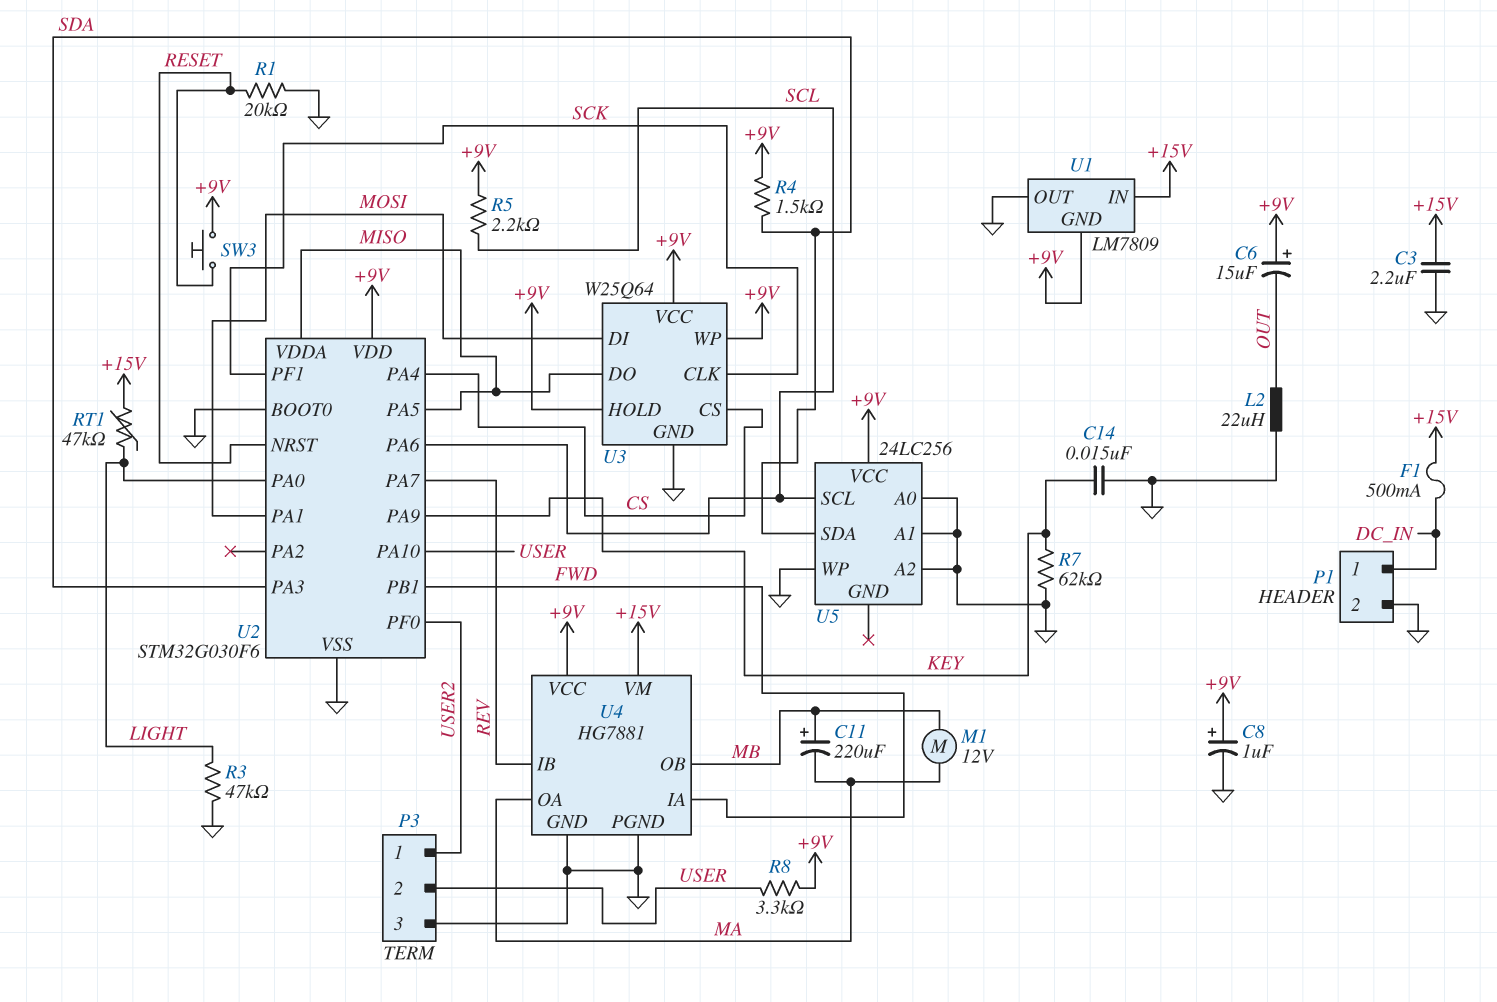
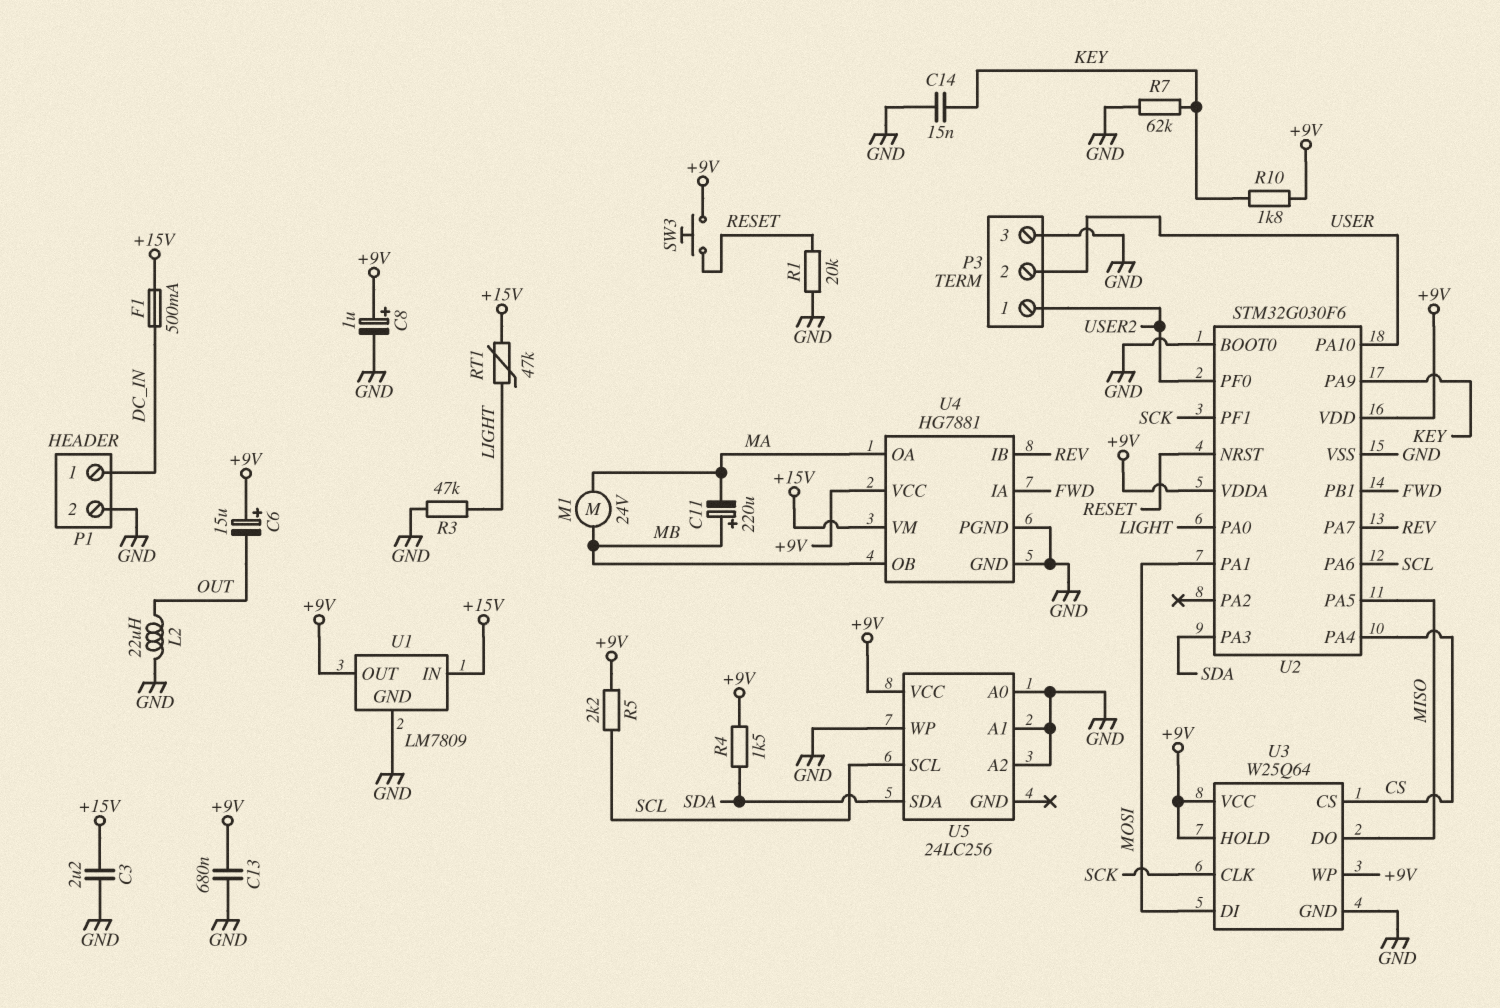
C13: none -> 680nF (+9V, GND)
M1: motor 12V (MA, MB) -> motor 24V (MA, MB)
R8: 3.3k (+9V, USER) -> none
R10: none -> 1.8k (+9V, KEY)
U1 pin GND: +9V -> GND
U1 pin OUT: GND -> +9V
U2 pin VDDA: MISO -> +9V

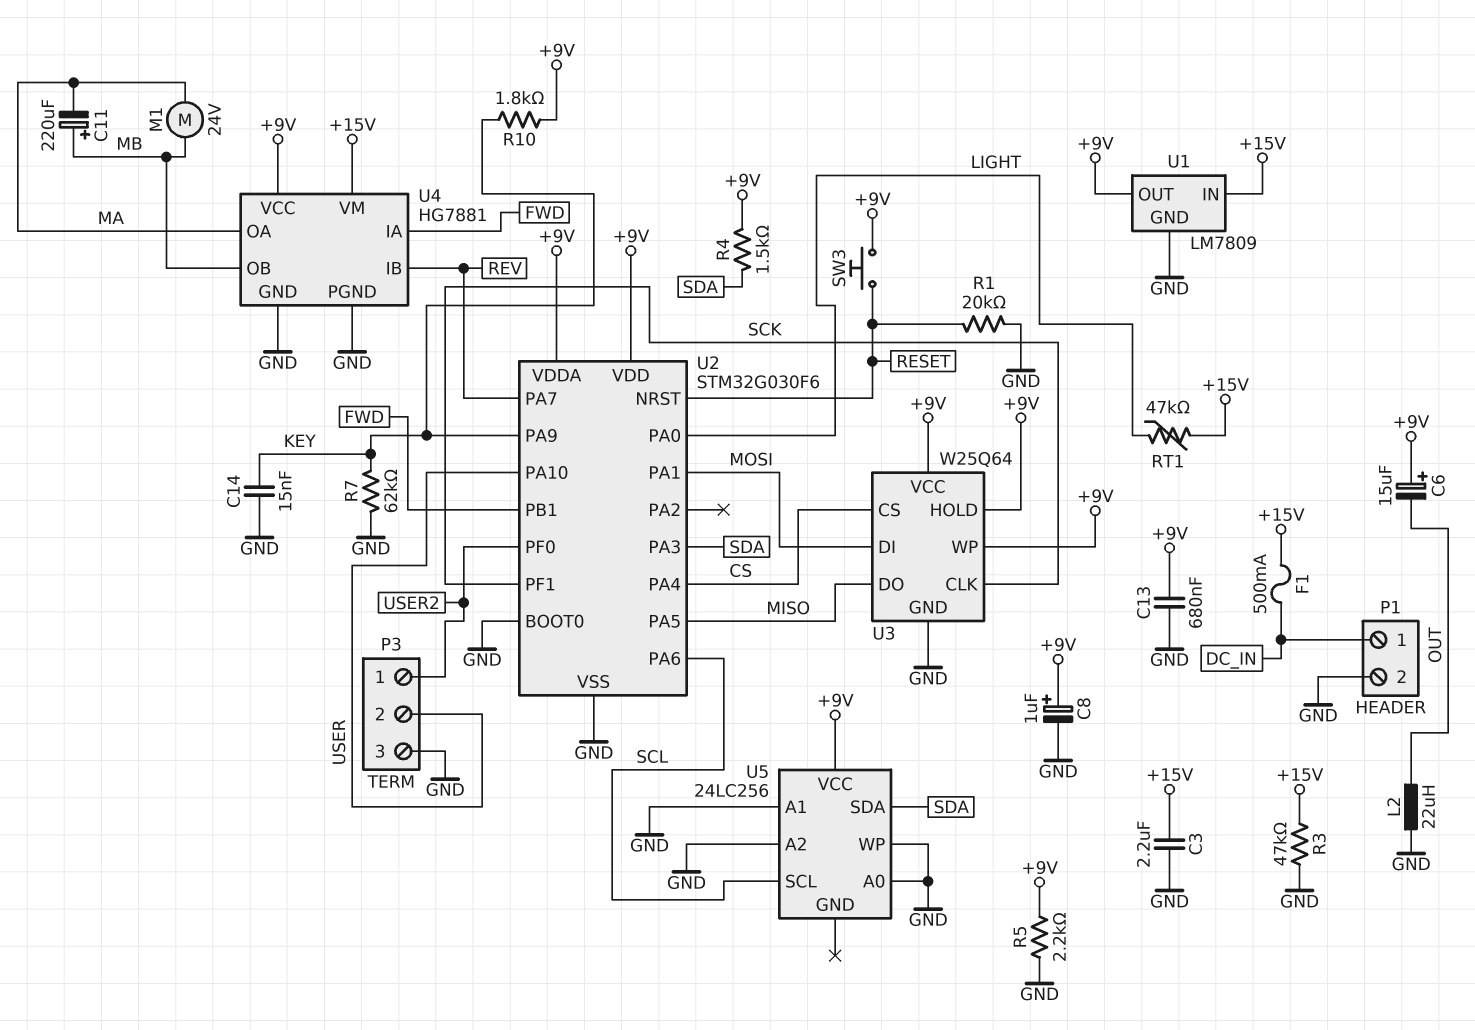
R3: 47k (GND, LIGHT) -> 47k (+15V, GND)
R5: 2.2k (+9V, SCL) -> 2.2k (+9V, GND)

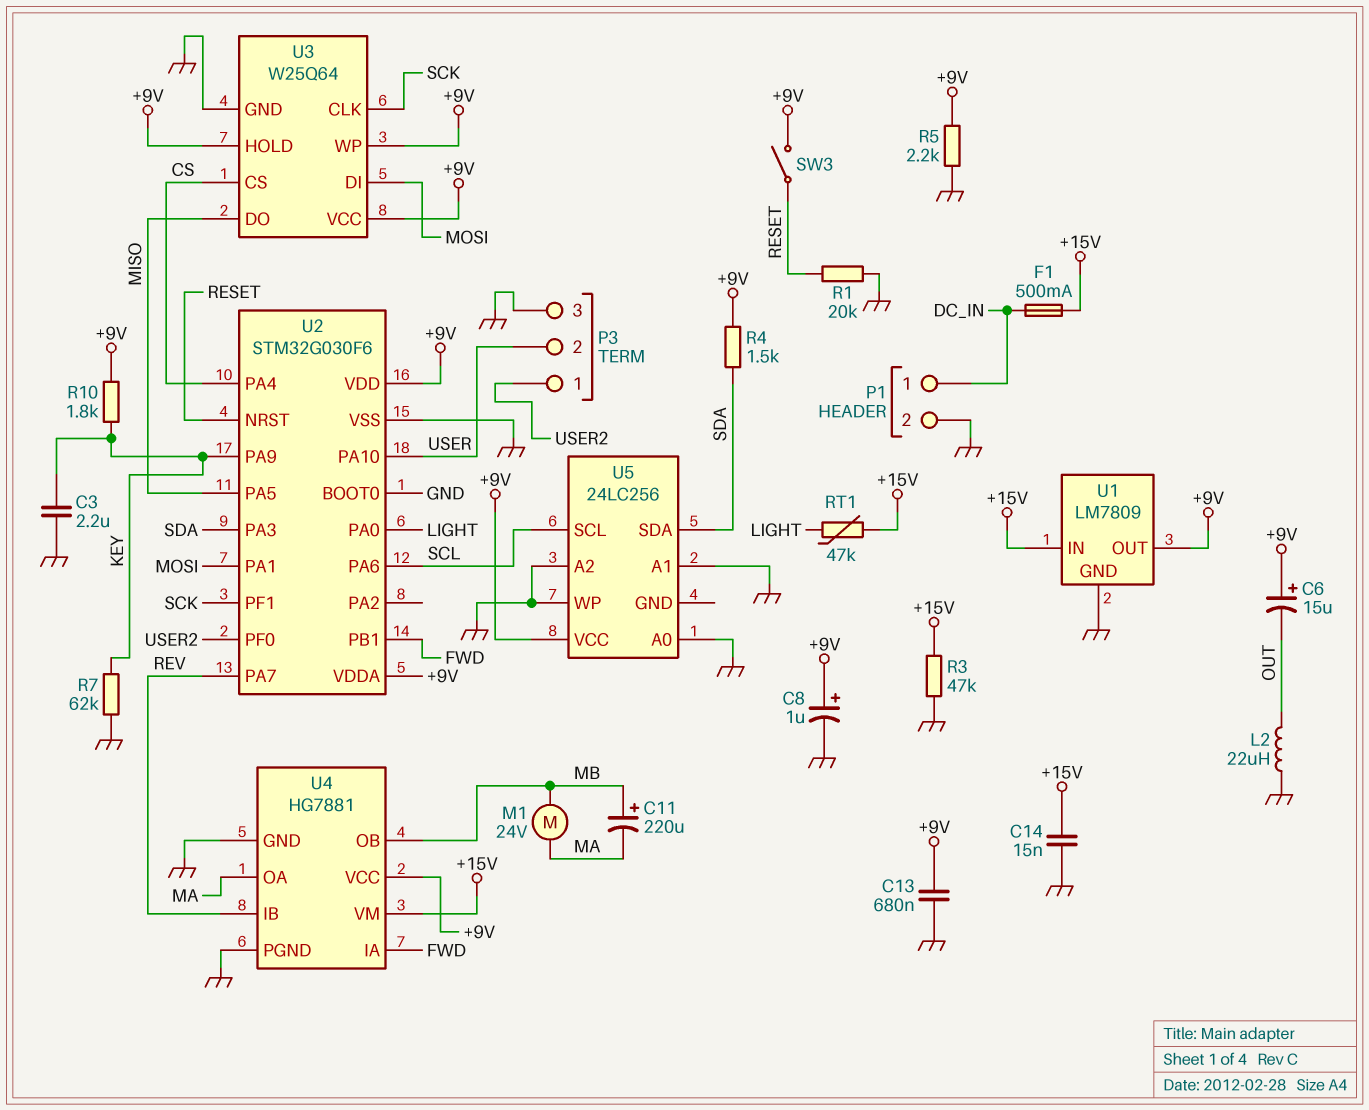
C3: 2.2uF (+15V, GND) -> 2.2uF (GND, KEY)
C14: 15nF (GND, KEY) -> 15nF (+15V, GND)
SW3: button (+9V, RESET) -> switch (+9V, RESET)

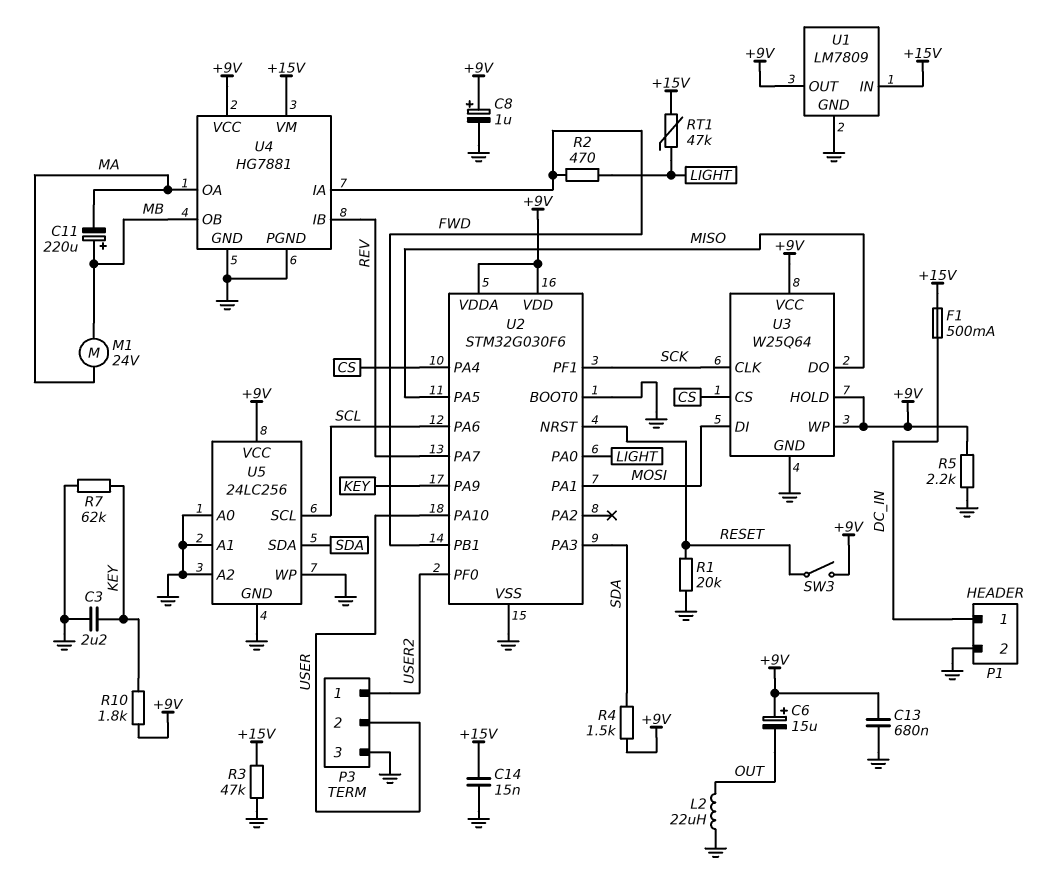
R2: none -> 470 (FWD, LIGHT)
U5 pin GND: none -> GND

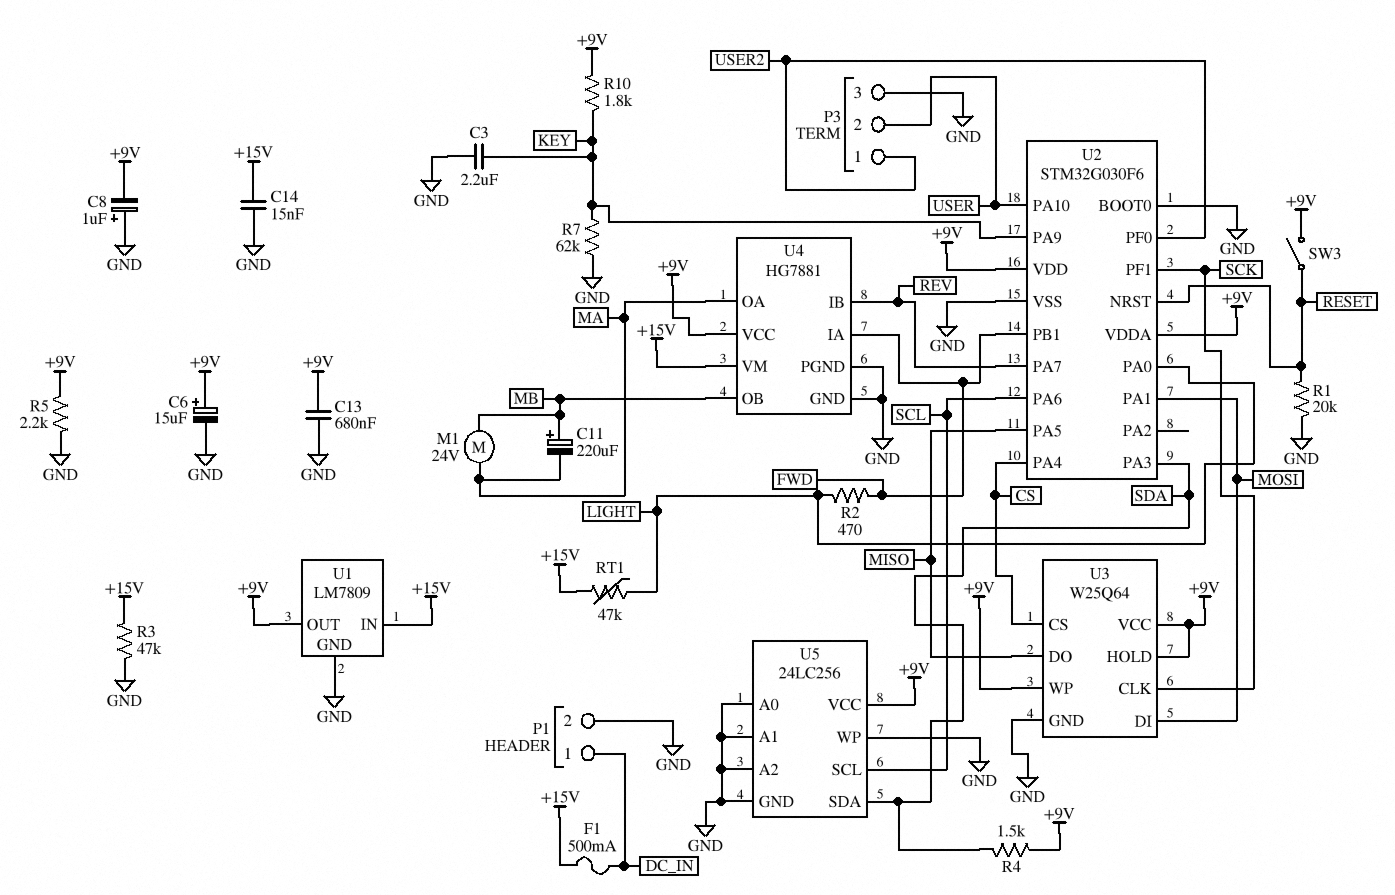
C6: 15uF (plus +9V, minus OUT) -> 15uF (plus +9V, minus GND)
C8: 1uF (plus +9V, minus GND) -> 1uF (plus GND, minus +9V)
L2: 22uH (GND, OUT) -> none

